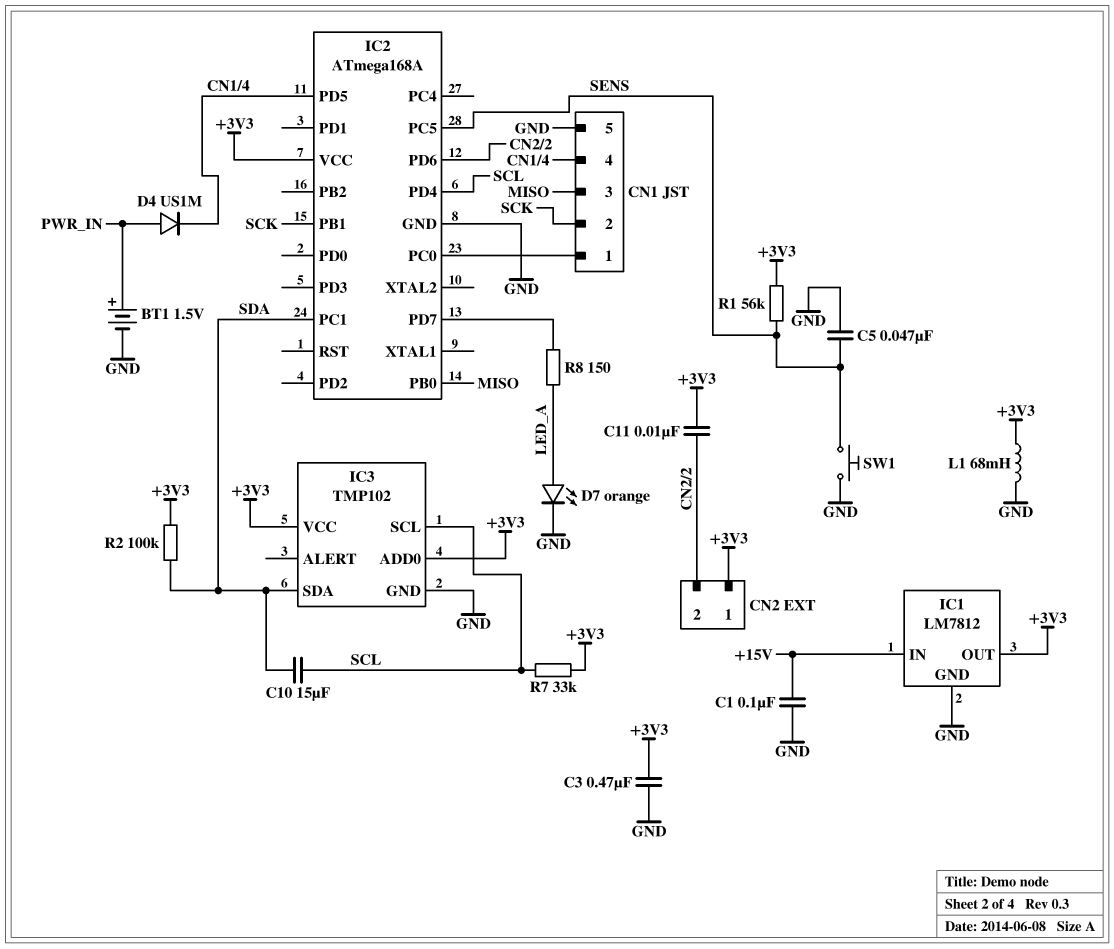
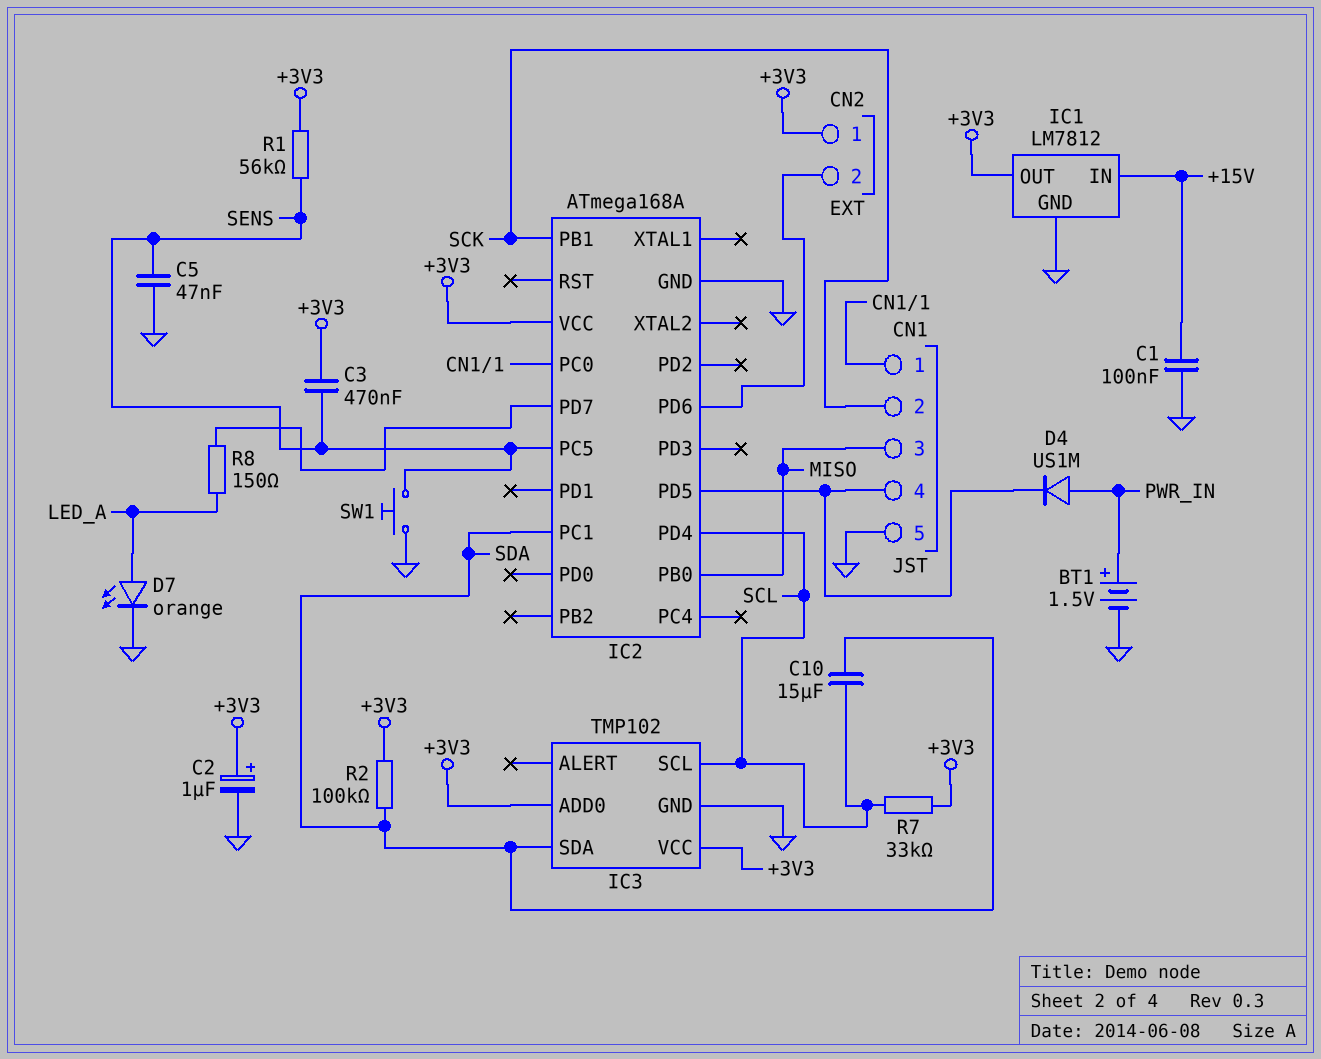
C2: none -> 1uF (plus +3V3, minus GND)
C3: 470nF (+3V3, GND) -> 470nF (+3V3, SENS)
C11: 10nF (+3V3, CN2/2) -> none
L1: 68mH (+3V3, GND) -> none

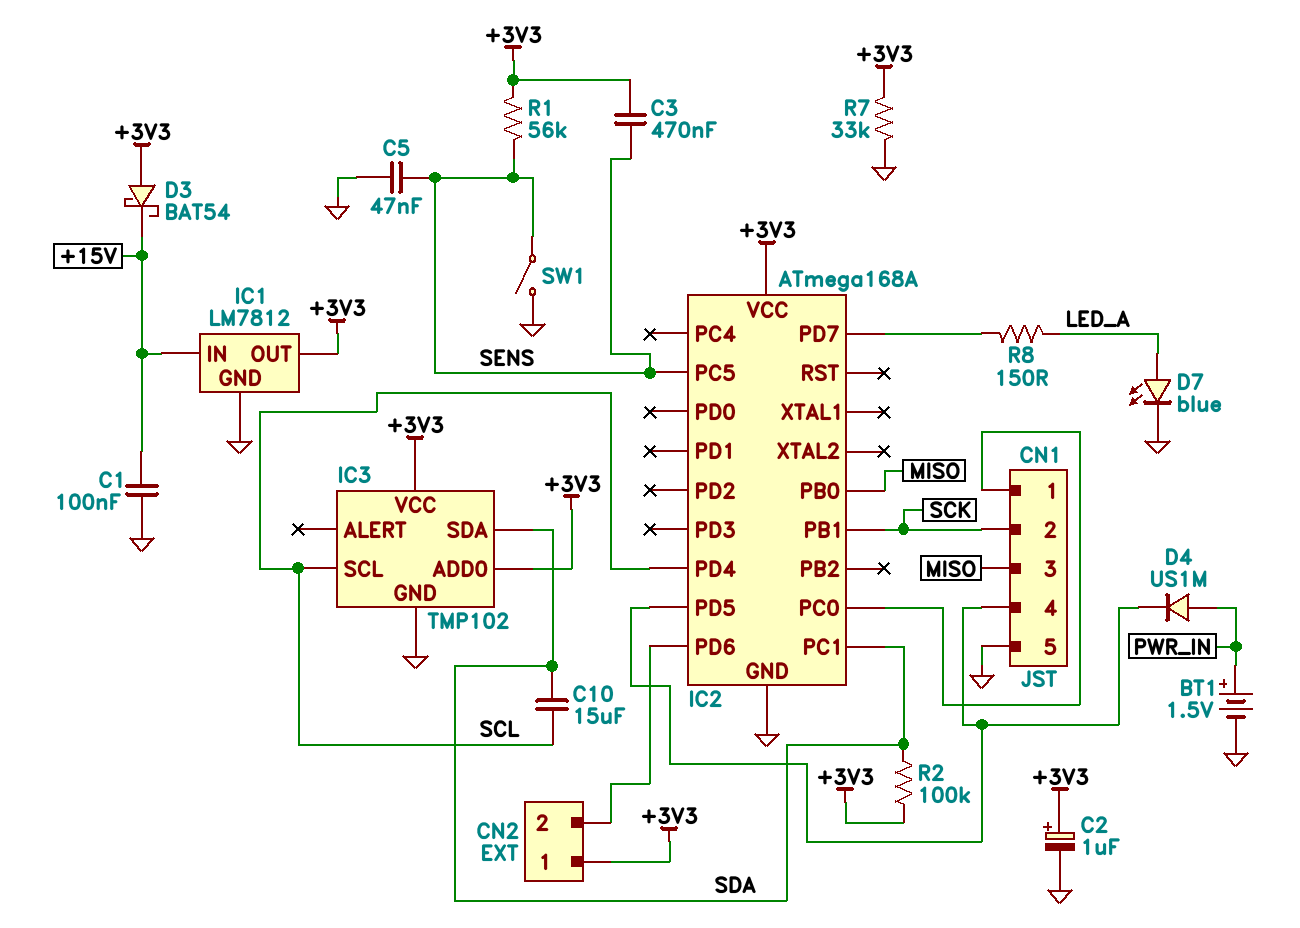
D3: none -> schottky BAT54 (A +3V3, K +15V)
D7: LED orange (A LED_A, K GND) -> LED blue (A LED_A, K GND)
R7: 33k (+3V3, SCL) -> 33k (+3V3, GND)
SW1: button (GND, SENS) -> switch (GND, SENS)

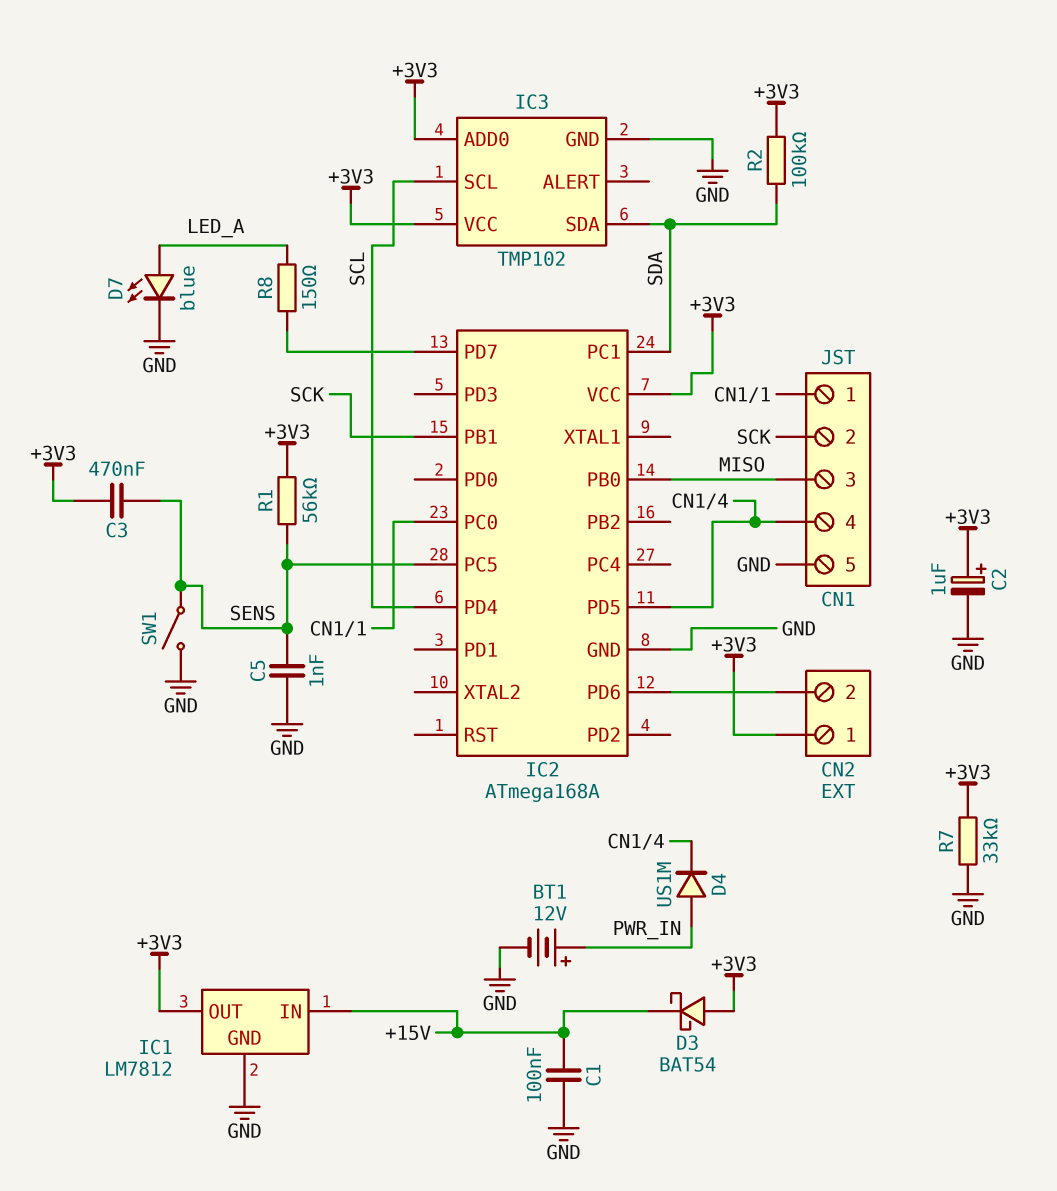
BT1: 1.5V (plus PWR_IN, minus GND) -> 12V (plus PWR_IN, minus GND)
C5: 47nF (GND, SENS) -> 1nF (GND, SENS)
C10: 15uF (SCL, SDA) -> none

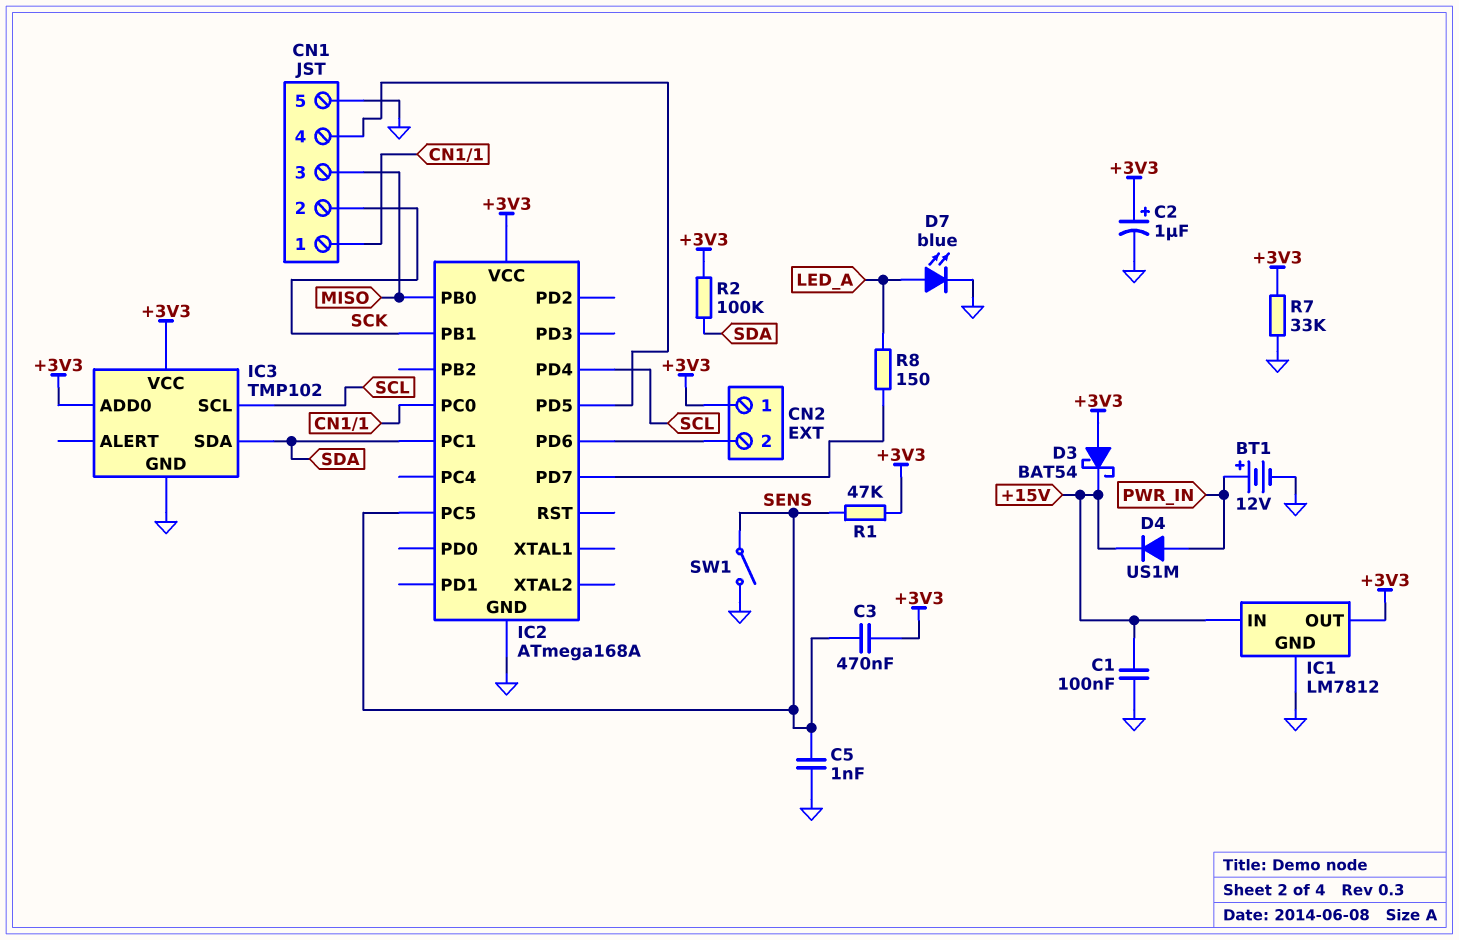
D4: diode US1M (A PWR_IN, K CN1/4) -> diode US1M (A PWR_IN, K +15V)
R1: 56k (+3V3, SENS) -> 47k (+3V3, SENS)

